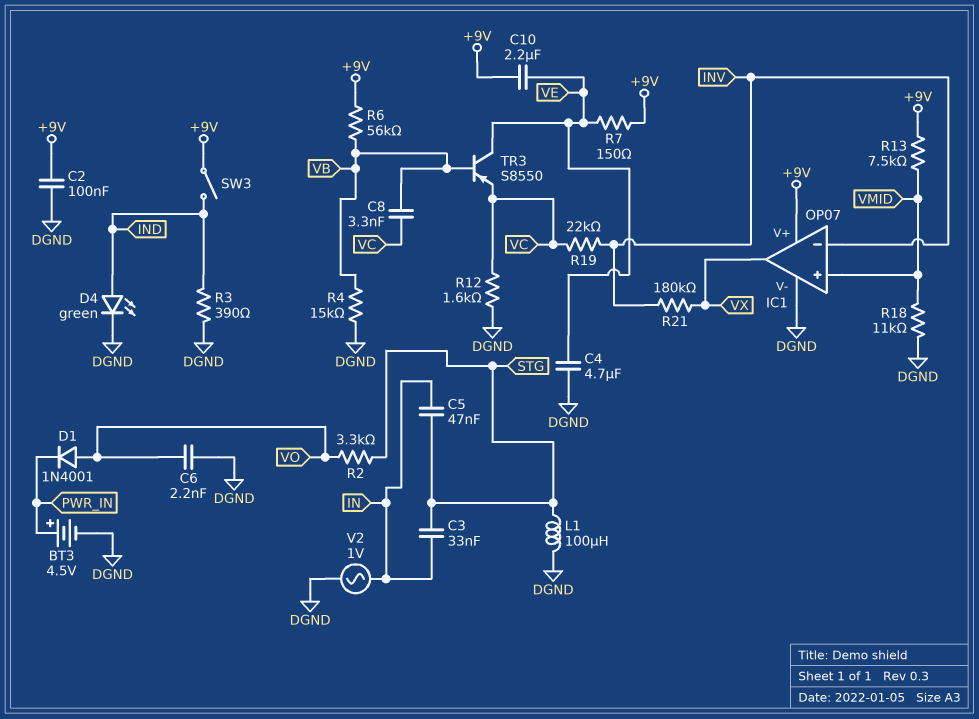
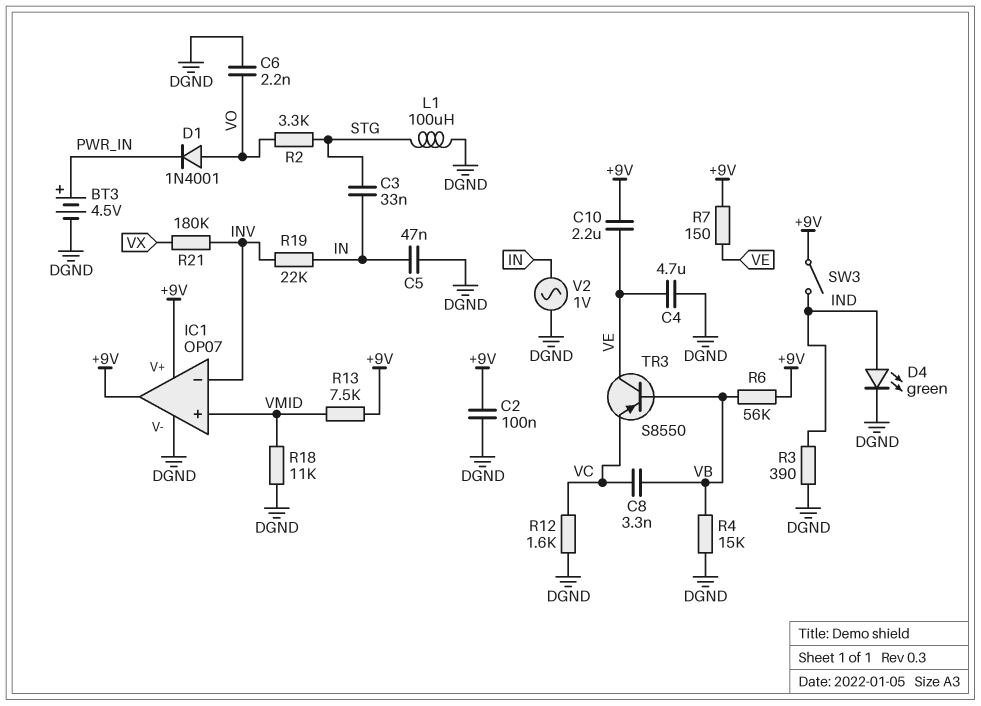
C5: 47nF (IN, STG) -> 47nF (DGND, IN)
IC1 pin out: VX -> +9V
R19: 22k (INV, VC) -> 22k (IN, INV)

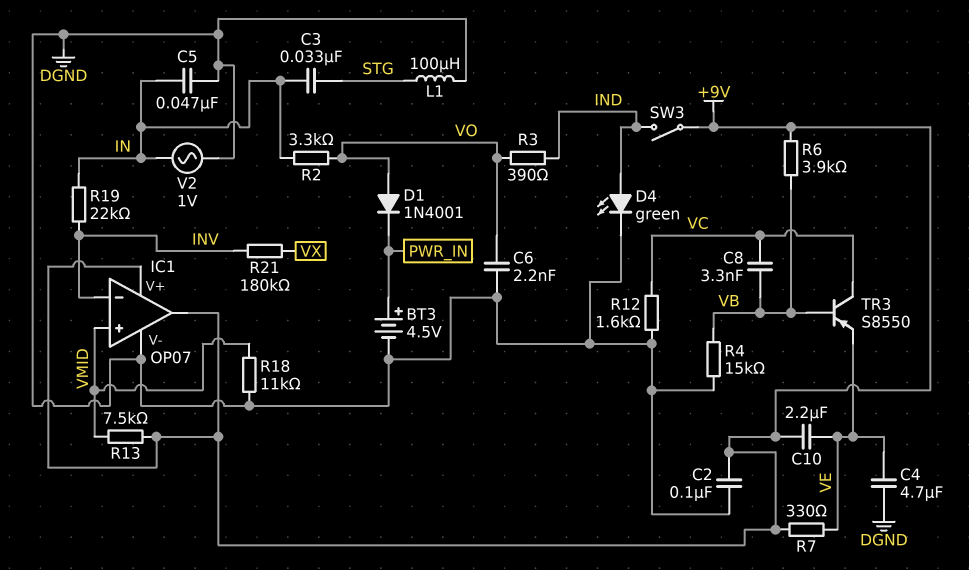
R2: 3.3k (STG, VO) -> 3.3k (IN, VO)
R3: 390 (DGND, IND) -> 390 (IND, VO)
R6: 56k (+9V, VB) -> 3.9k (+9V, VB)
R7: 150 (+9V, VE) -> 330 (+9V, VE)
TR3: PNP S8550 (B VB, C VE, E VC) -> PNP S8550 (B VB, C VC, E VE)

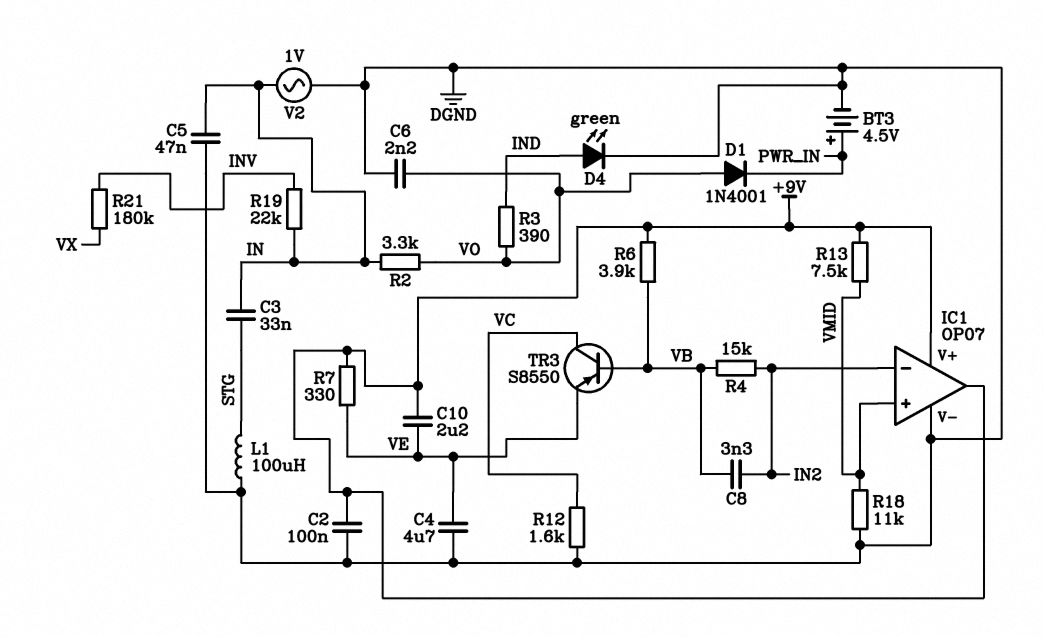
C8: 3.3nF (VB, VC) -> 3.3nF (IN2, VB)
IC1 pin in-: INV -> IN2
R4: 15k (DGND, VB) -> 15k (IN2, VB)
SW3: switch (+9V, IND) -> none

